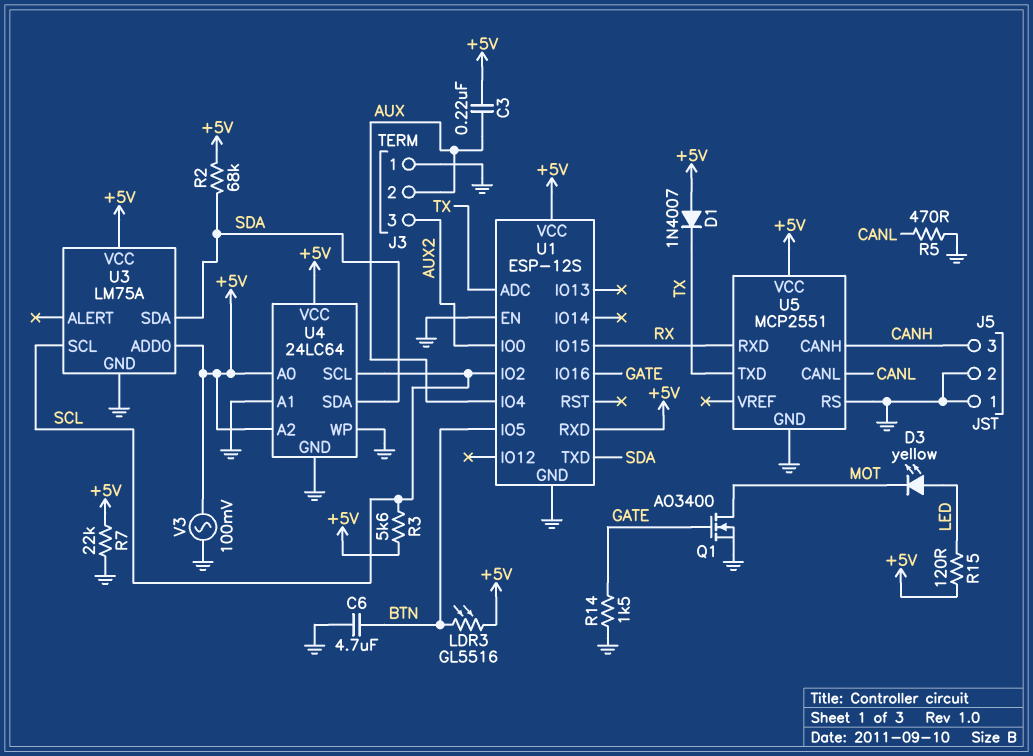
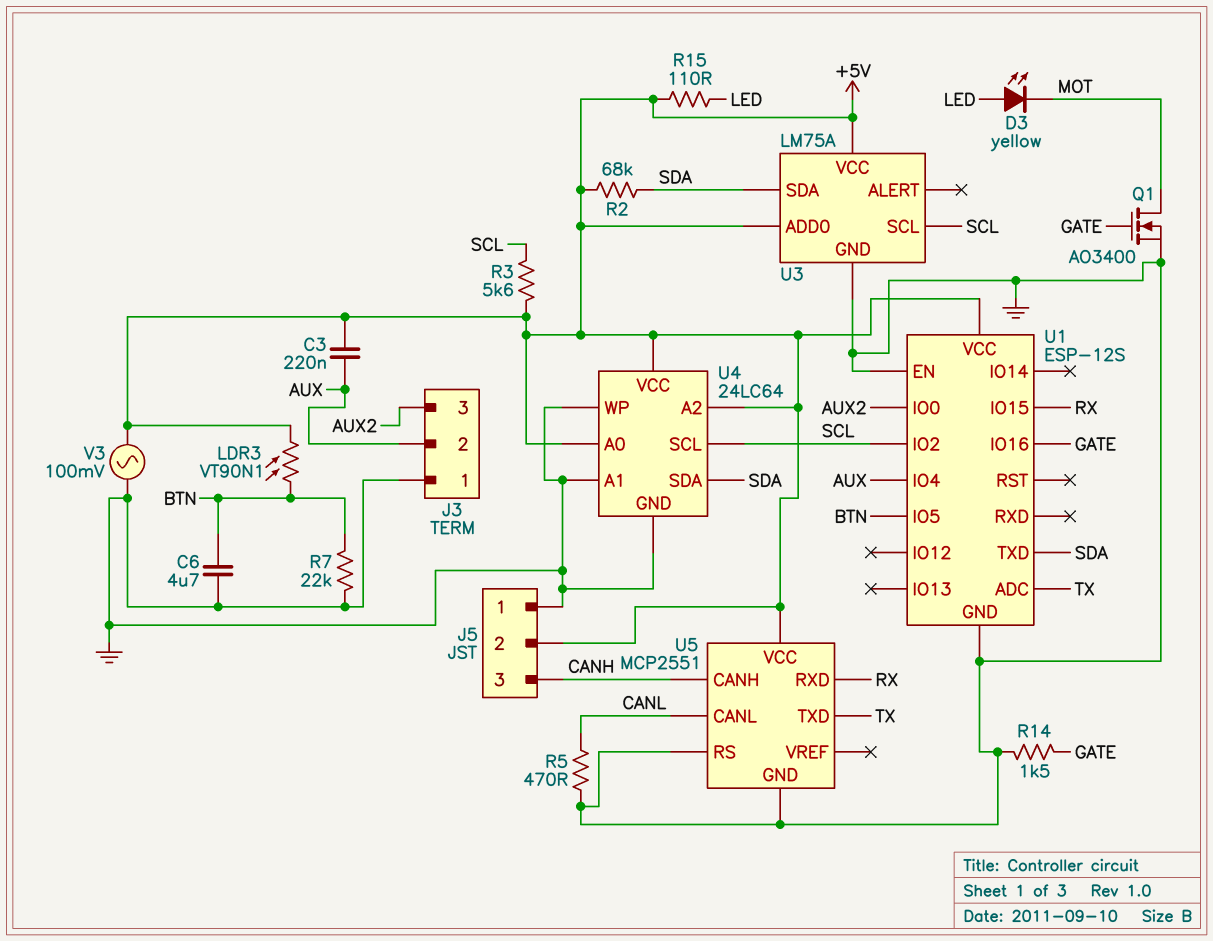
D1: diode 1N4007 (A +5V, K TX) -> none
J5 pin 2: GND -> +5V
LDR3: GL5516 (+5V, BTN) -> VT90N1 (+5V, BTN)
R7: 22k (+5V, GND) -> 22k (BTN, GND)
R15: 120 (+5V, LED) -> 110 (+5V, LED)
U1 pin RXD: +5V -> none

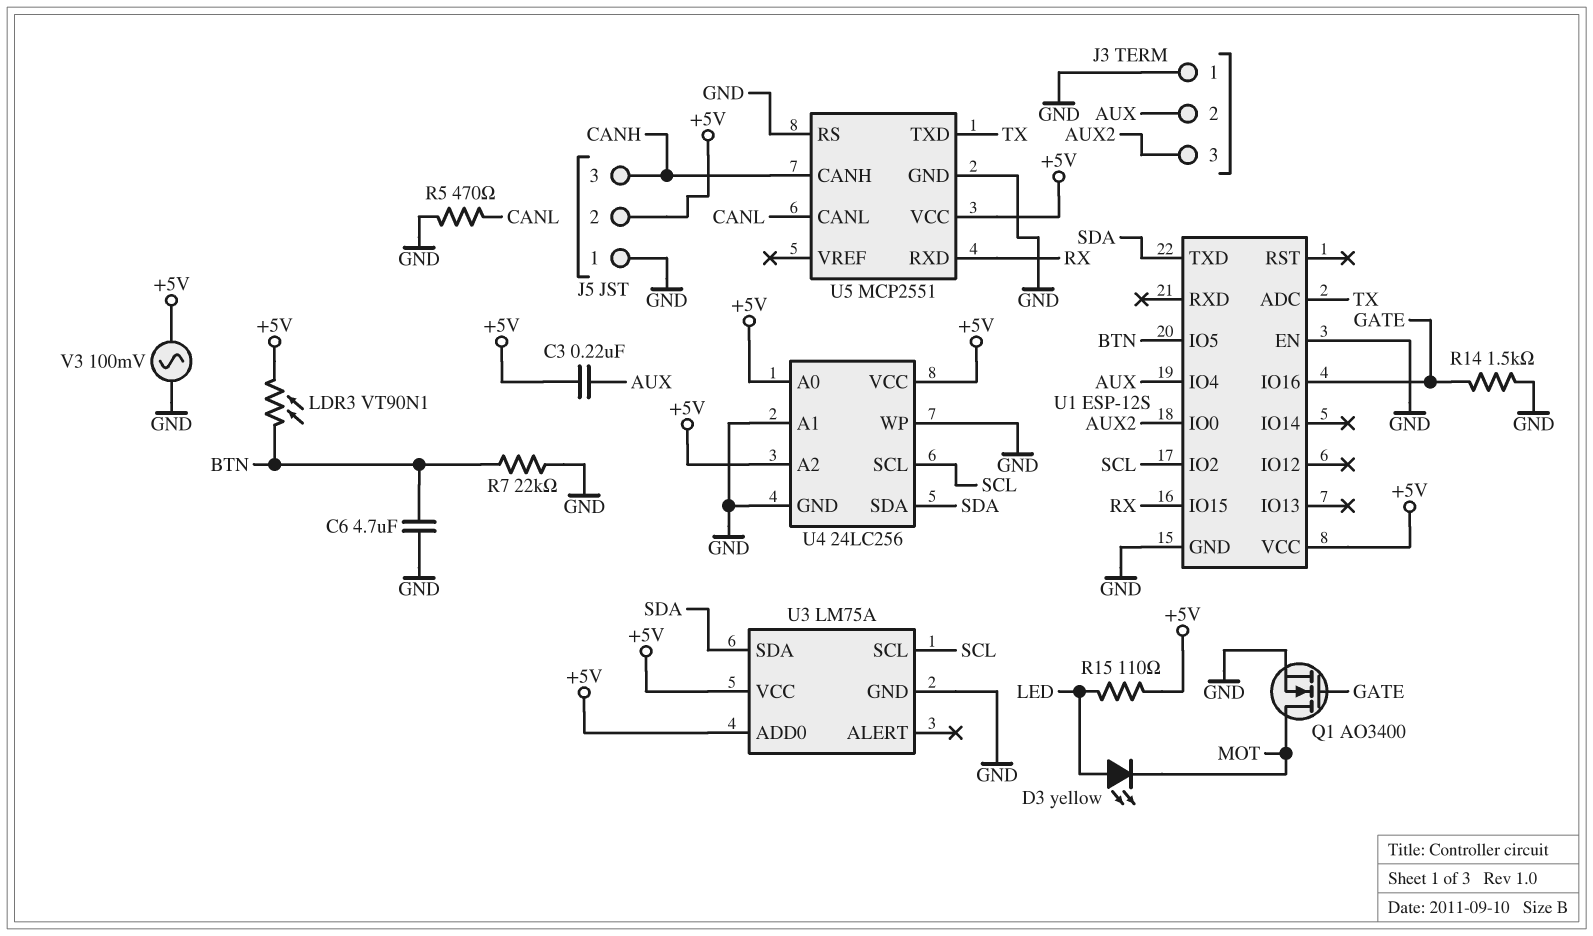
R2: 68k (+5V, SDA) -> none
R3: 5.6k (+5V, SCL) -> none
U4: 24LC64 -> 24LC256

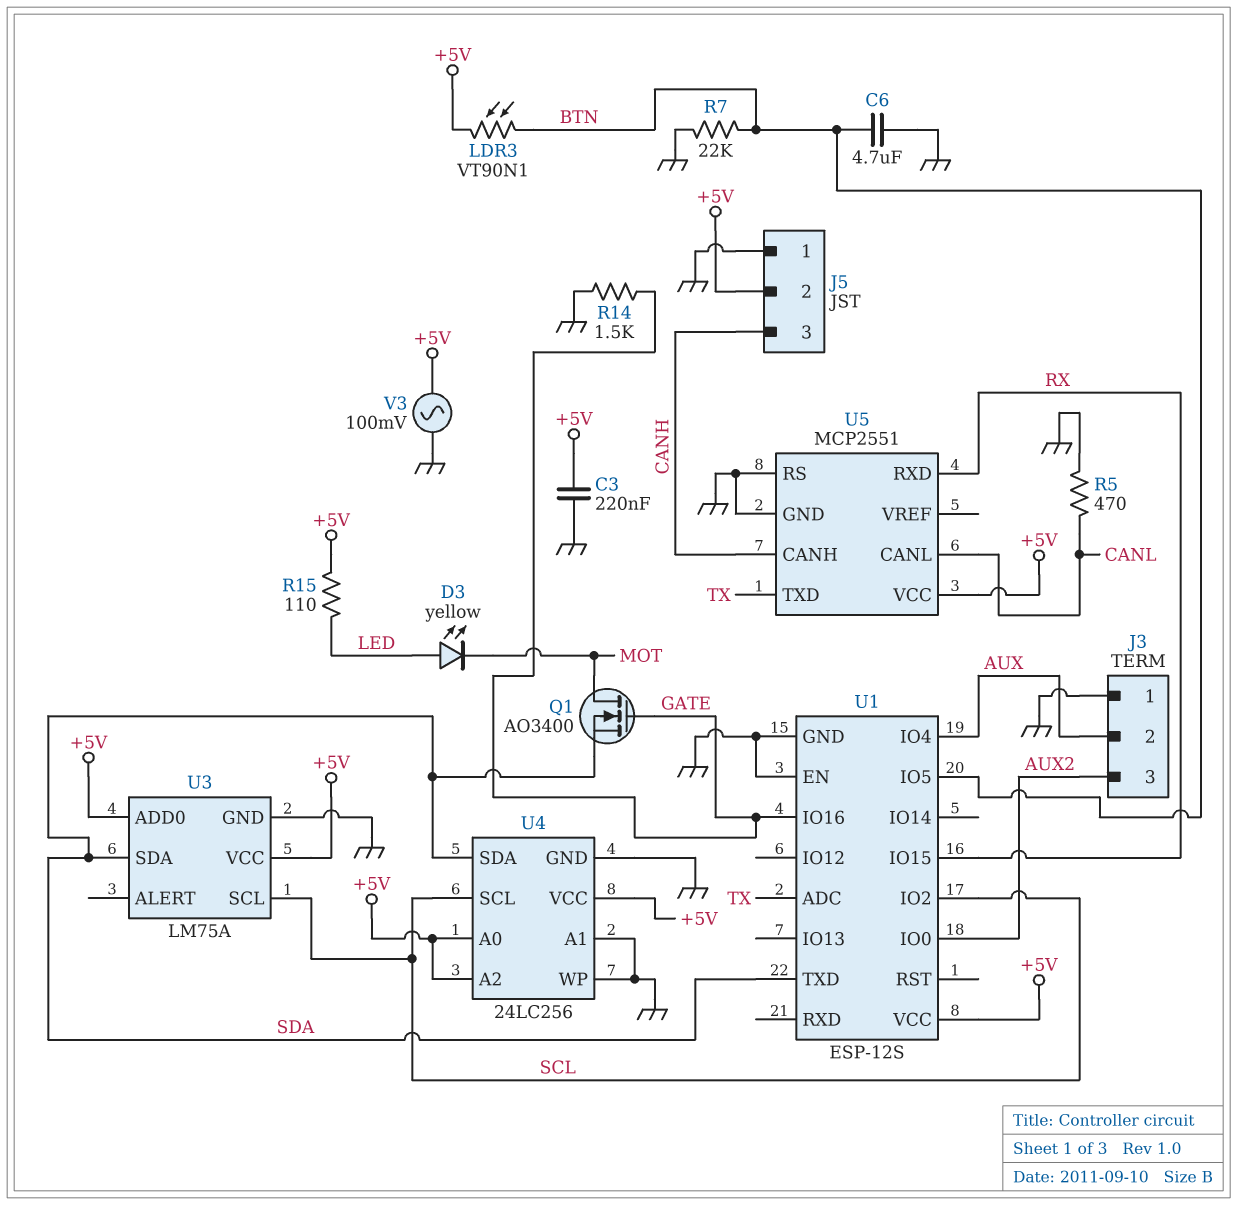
C3: 220nF (+5V, AUX) -> 220nF (+5V, GND)
Q1: NMOS AO3400 (G GATE, D MOT, S GND) -> NMOS AO3400 (G GATE, D MOT, S SDA)

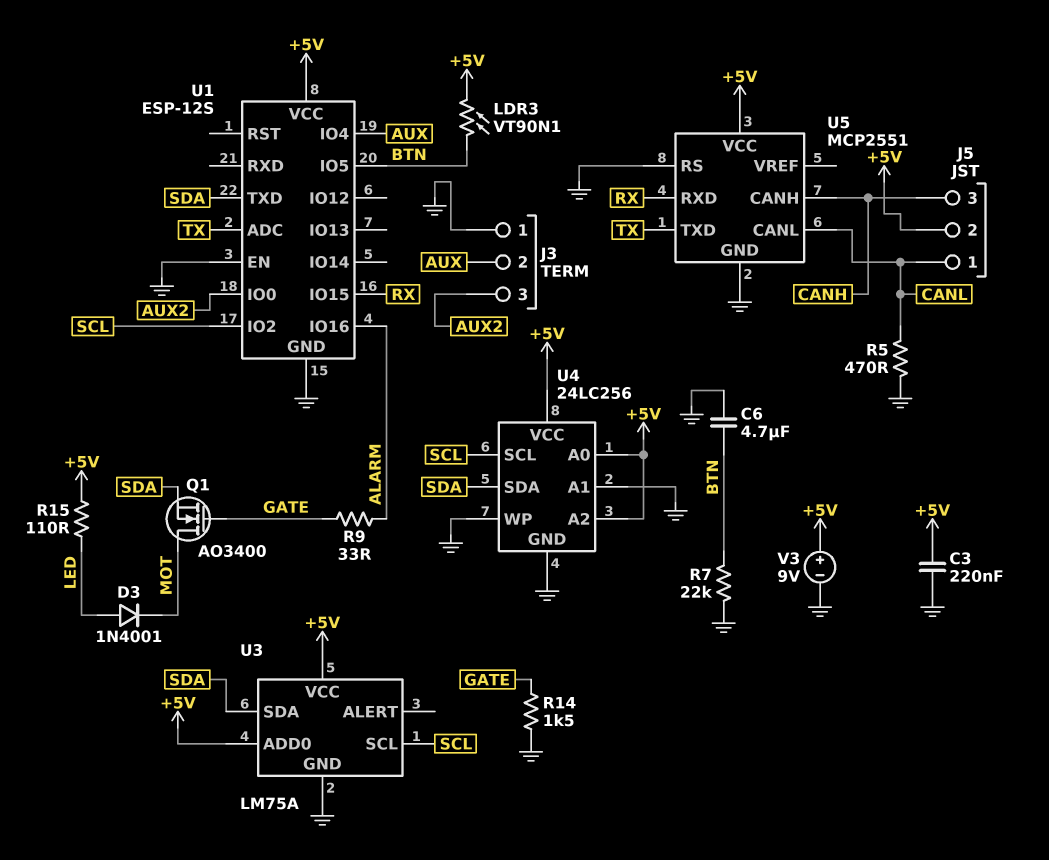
D3: LED yellow (A LED, K MOT) -> diode 1N4001 (A LED, K MOT)
J5 pin 1: GND -> CANL
R9: none -> 33 (ALARM, GATE)
U1 pin IO16: GATE -> ALARM
V3: AC 100mV (+5V, GND) -> 9V (plus +5V, minus GND)

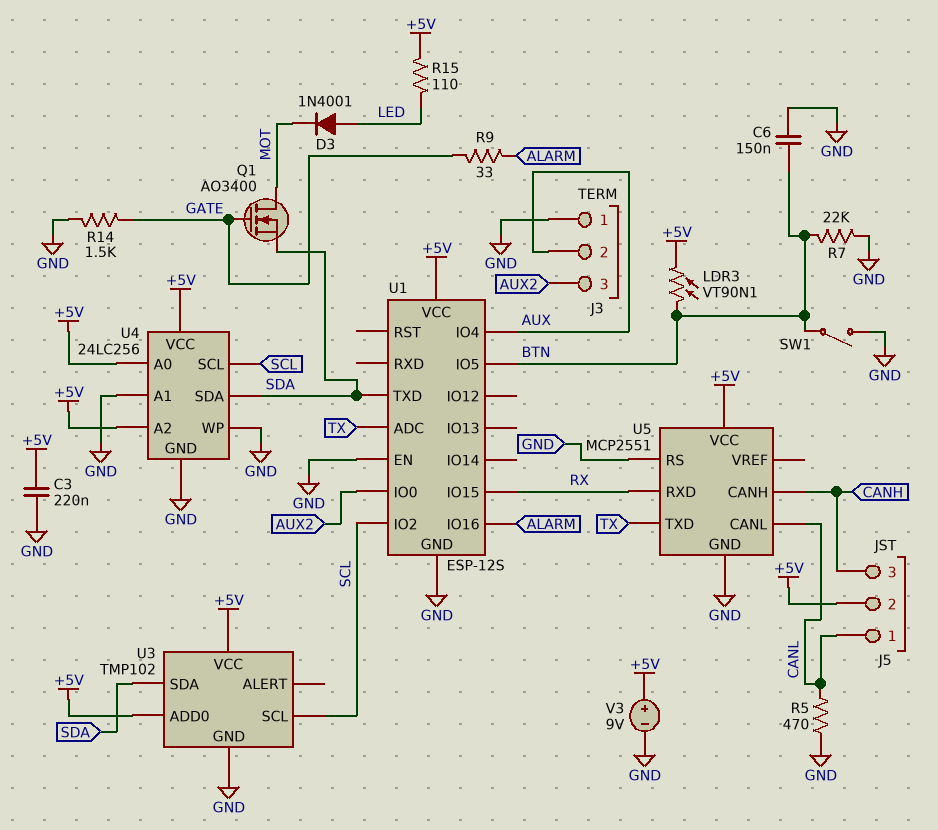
C6: 4.7uF (BTN, GND) -> 150nF (BTN, GND)
SW1: none -> switch (BTN, GND)
U3: LM75A -> TMP102

